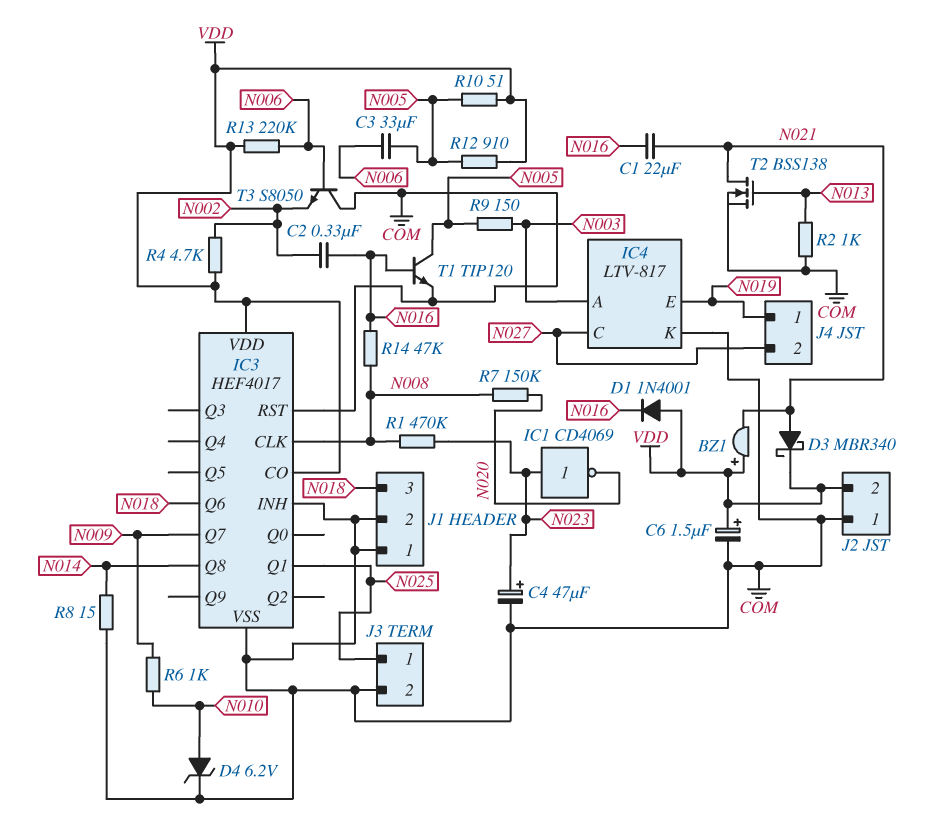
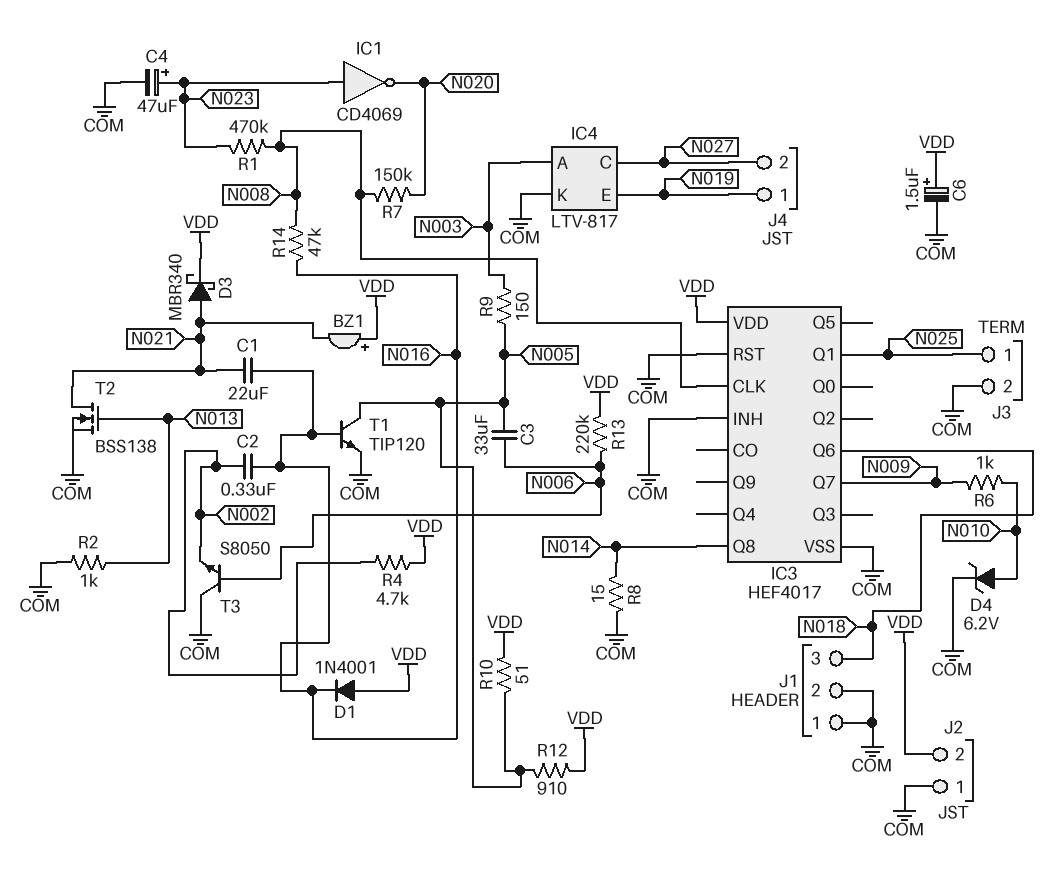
IC3 pin CO: VDD -> none

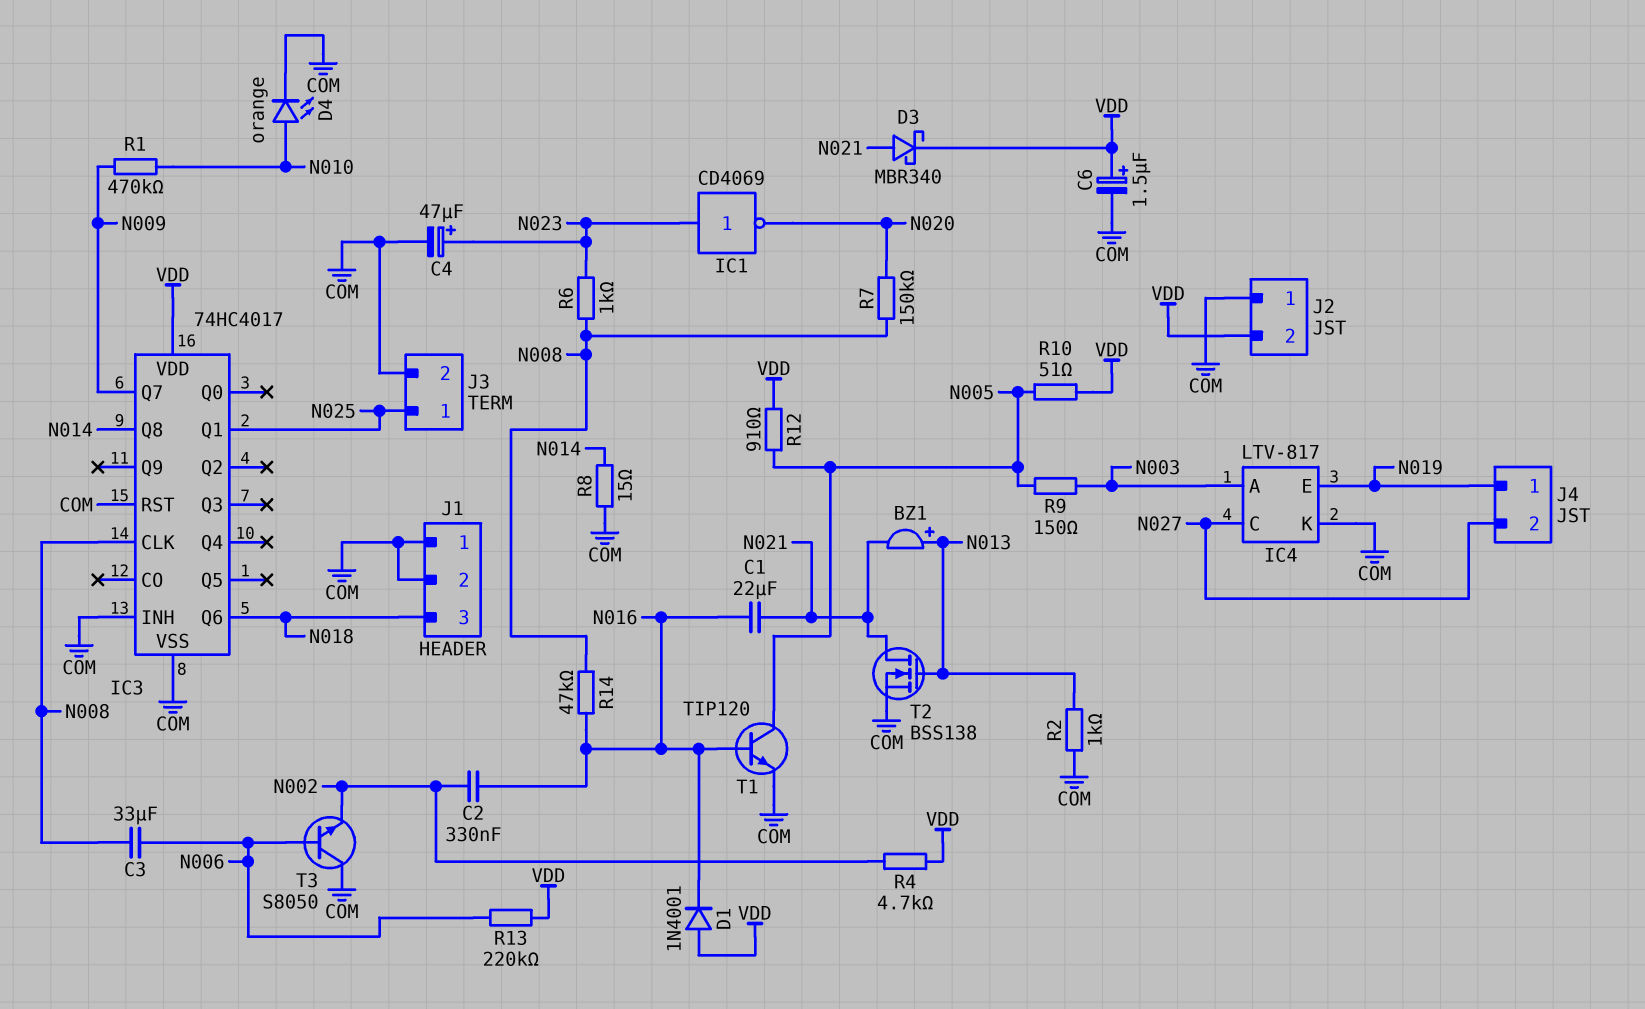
BZ1: buzzer (plus VDD, minus N021) -> buzzer (plus N013, minus N021)
C3: 33uF (N005, N006) -> 33uF (N006, N008)
D4: zener 6.2V (A N010, K COM) -> LED orange (A N010, K COM)
IC3: HEF4017 -> 74HC4017
R1: 470k (N008, N023) -> 470k (N009, N010)
R6: 1k (N009, N010) -> 1k (N008, N023)

